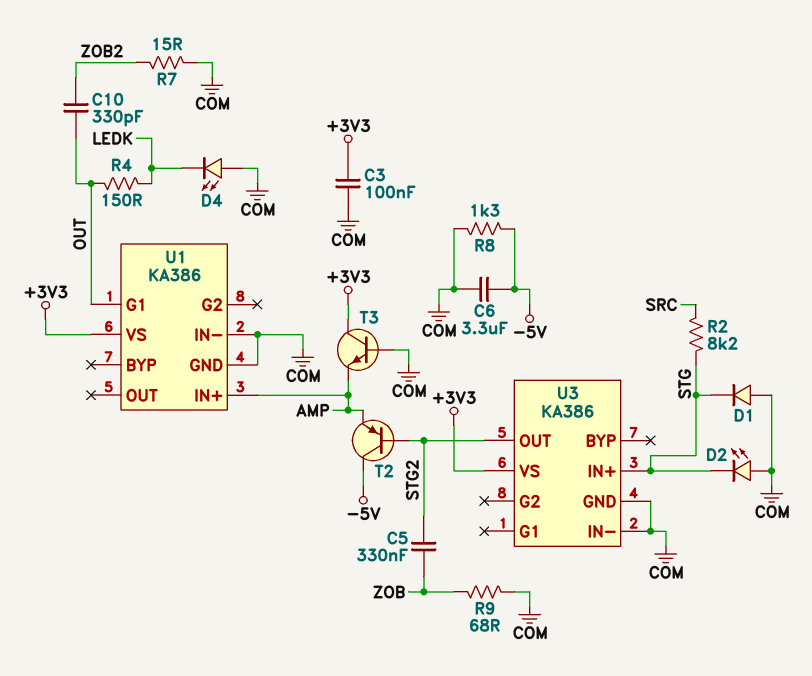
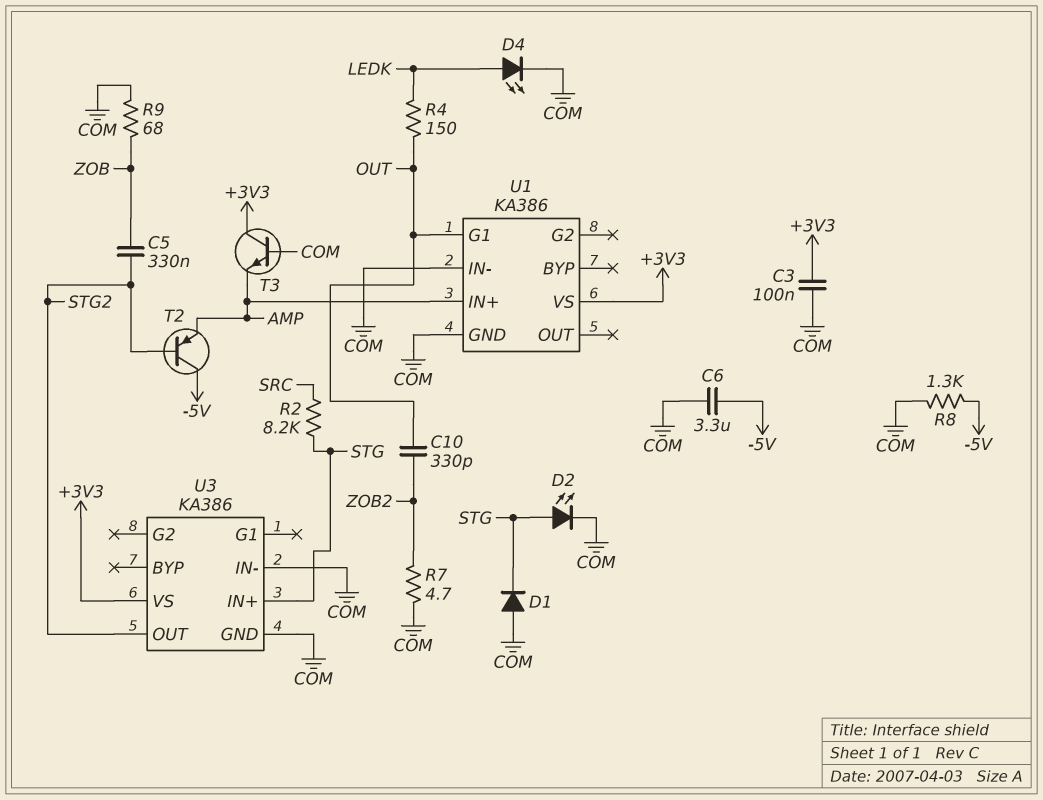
D2: LED (A COM, K STG) -> LED (A STG, K COM)
D4: LED (A COM, K LEDK) -> LED (A LEDK, K COM)
R7: 15 (COM, ZOB2) -> 4.7 (COM, ZOB2)

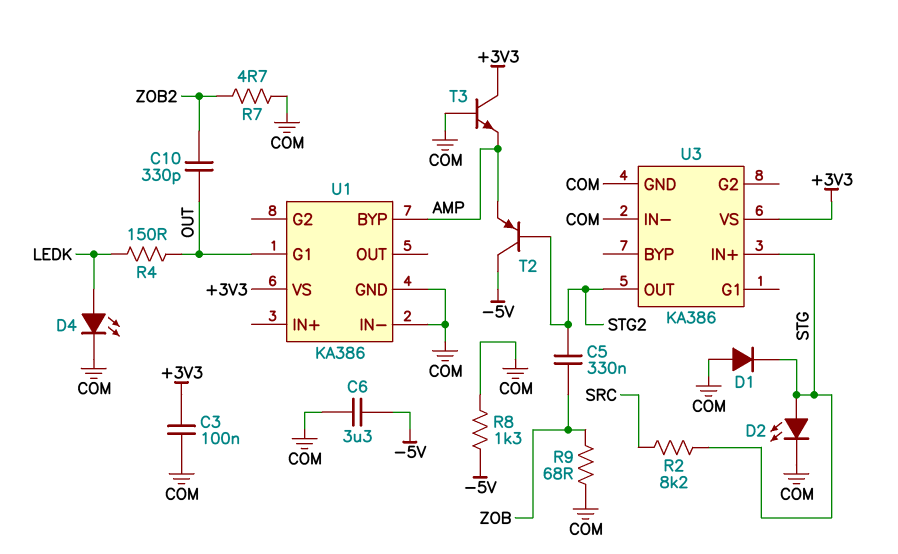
U1 pin BYP: none -> AMP
U1 pin IN+: AMP -> none

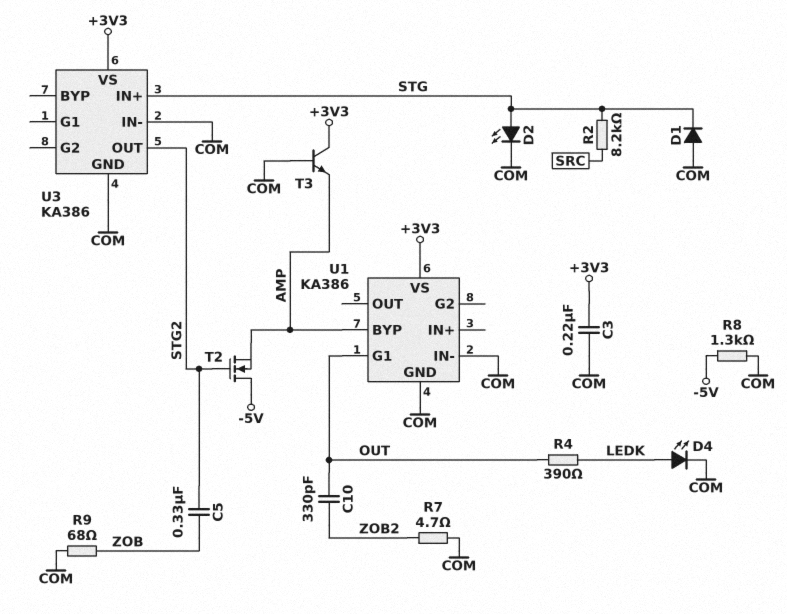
C3: 100nF (+3V3, COM) -> 220nF (+3V3, COM)
C6: 3.3uF (-5V, COM) -> none
R4: 150 (LEDK, OUT) -> 390 (LEDK, OUT)
T2: PNP (B STG2, C -5V, E AMP) -> NMOS (G STG2, D -5V, S AMP)

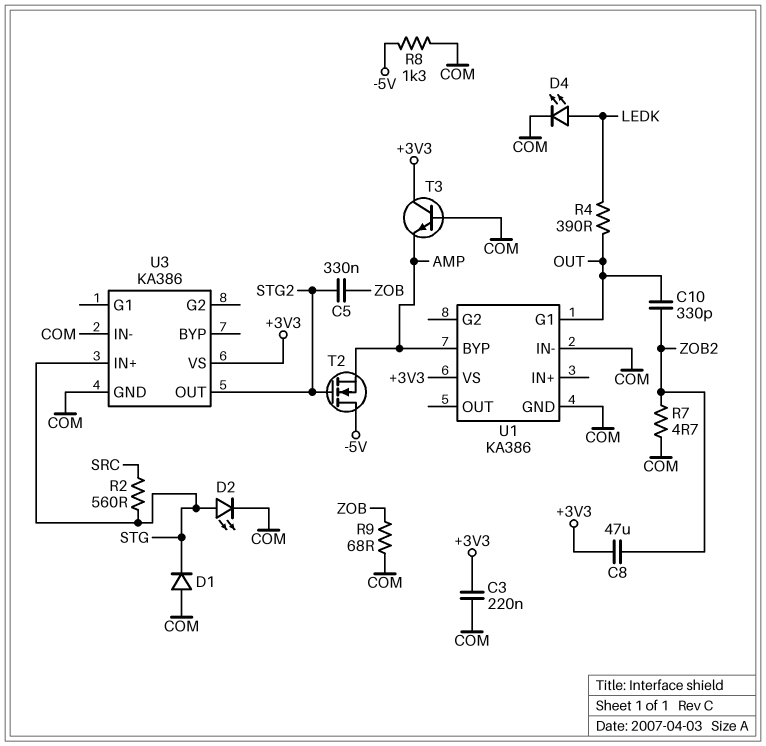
C8: none -> 47uF (+3V3, ZOB2)
R2: 8.2k (SRC, STG) -> 560 (SRC, STG)

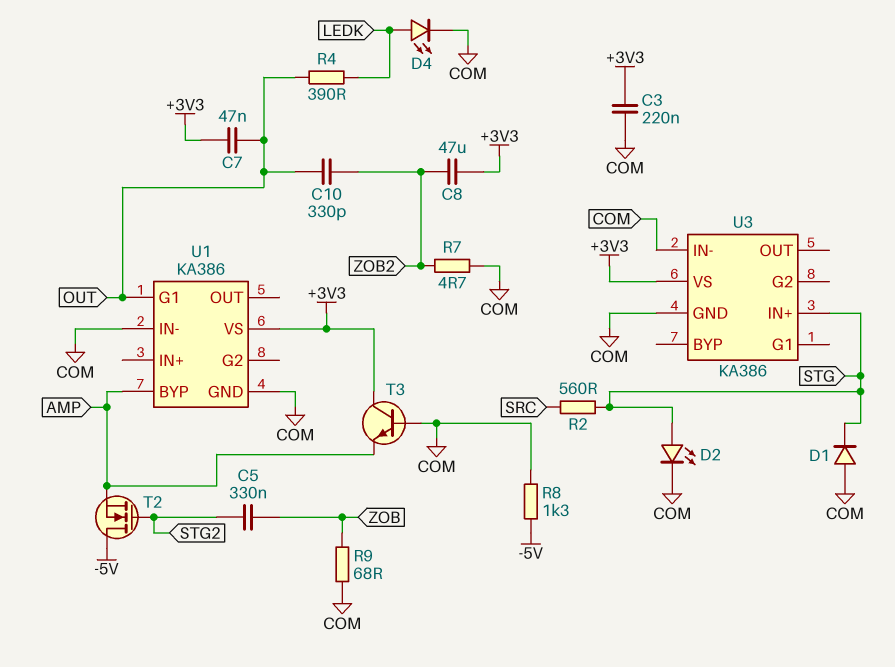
C7: none -> 47nF (+3V3, OUT)
U3 pin OUT: STG2 -> none

